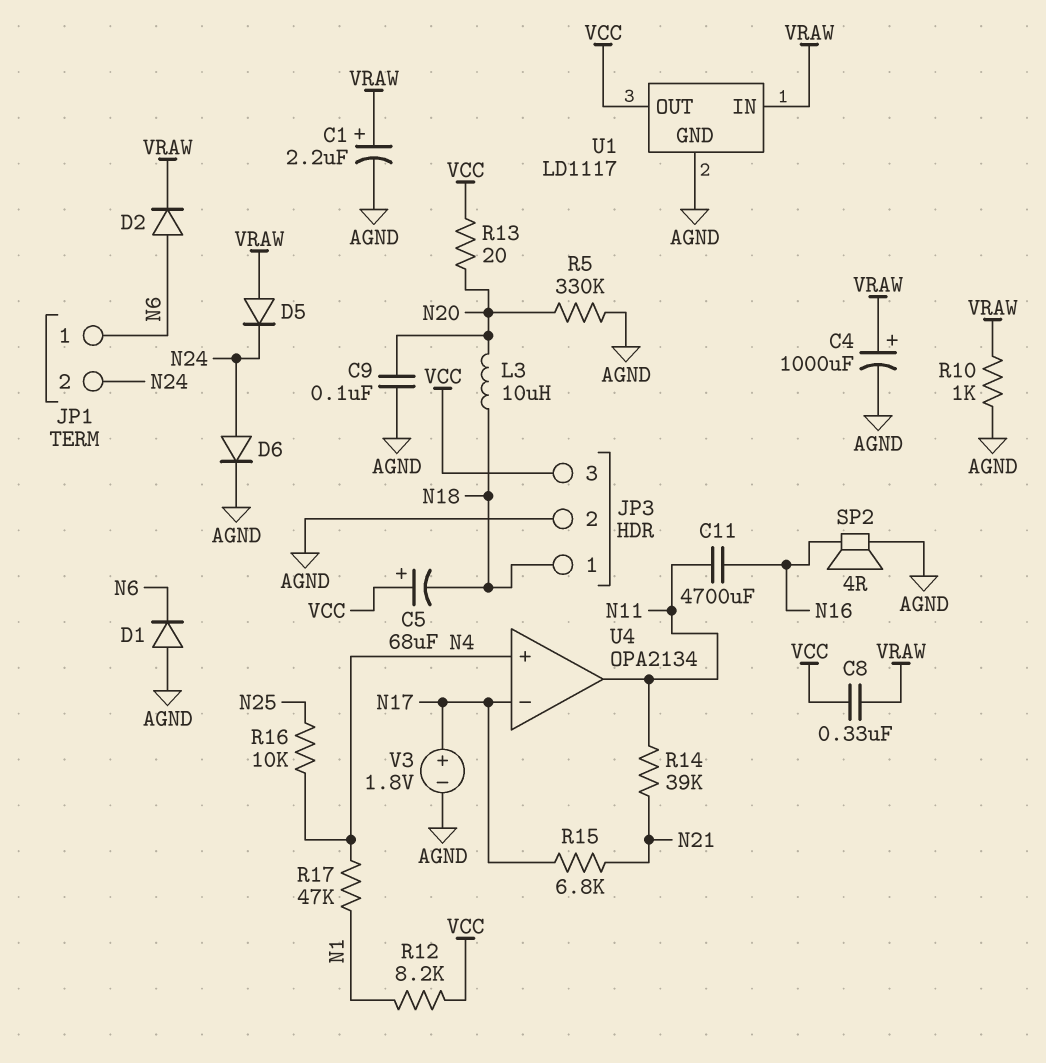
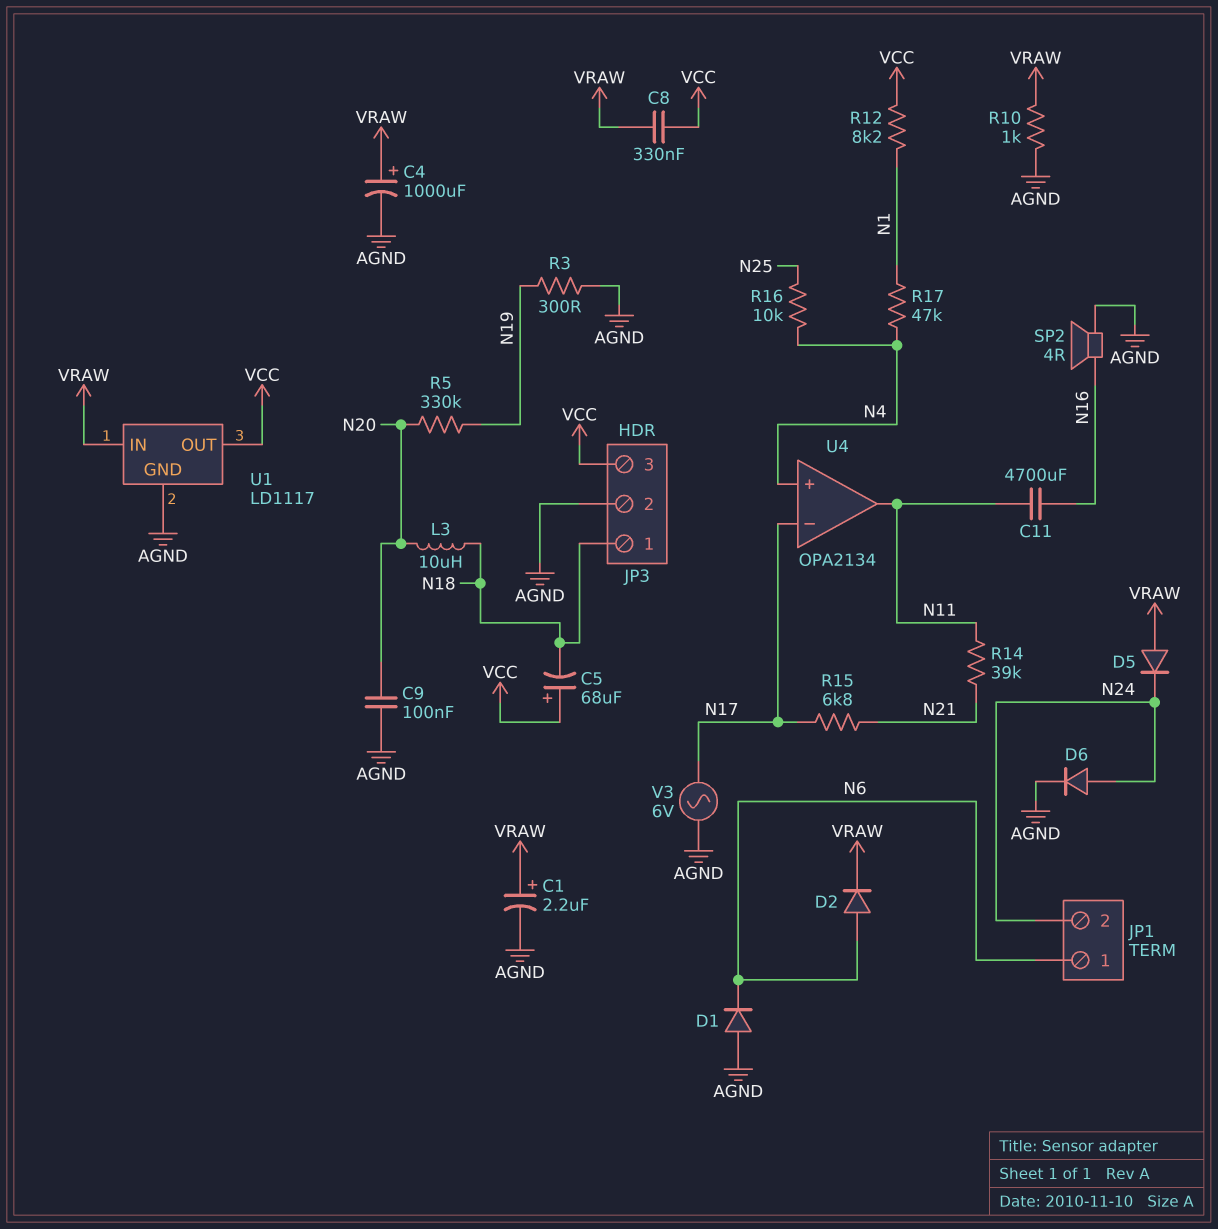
R3: none -> 300 (AGND, N19)
R5: 330k (AGND, N20) -> 330k (N19, N20)
R13: 20 (N20, VCC) -> none
V3: 1.8V (plus N17, minus AGND) -> AC 6V (AGND, N17)

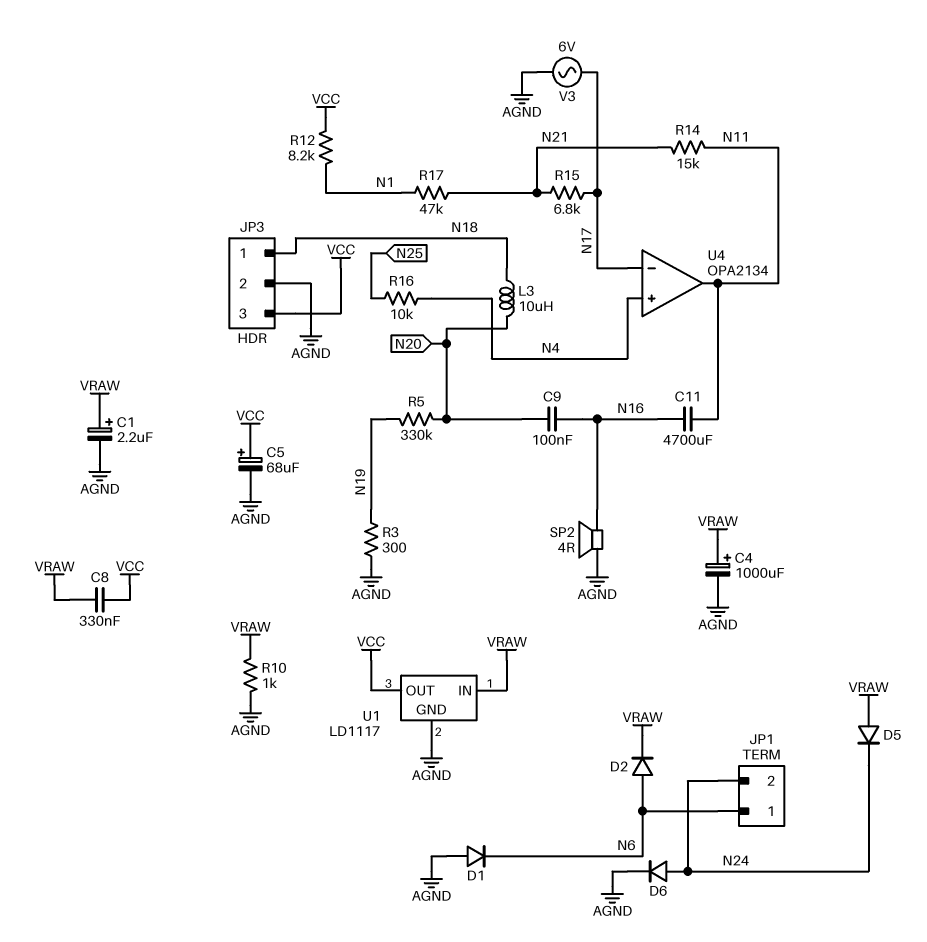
C5: 68uF (plus VCC, minus N18) -> 68uF (plus VCC, minus AGND)
C9: 100nF (AGND, N20) -> 100nF (N16, N20)
R14: 39k (N11, N21) -> 15k (N11, N21)
R17: 47k (N1, N4) -> 47k (N1, N21)

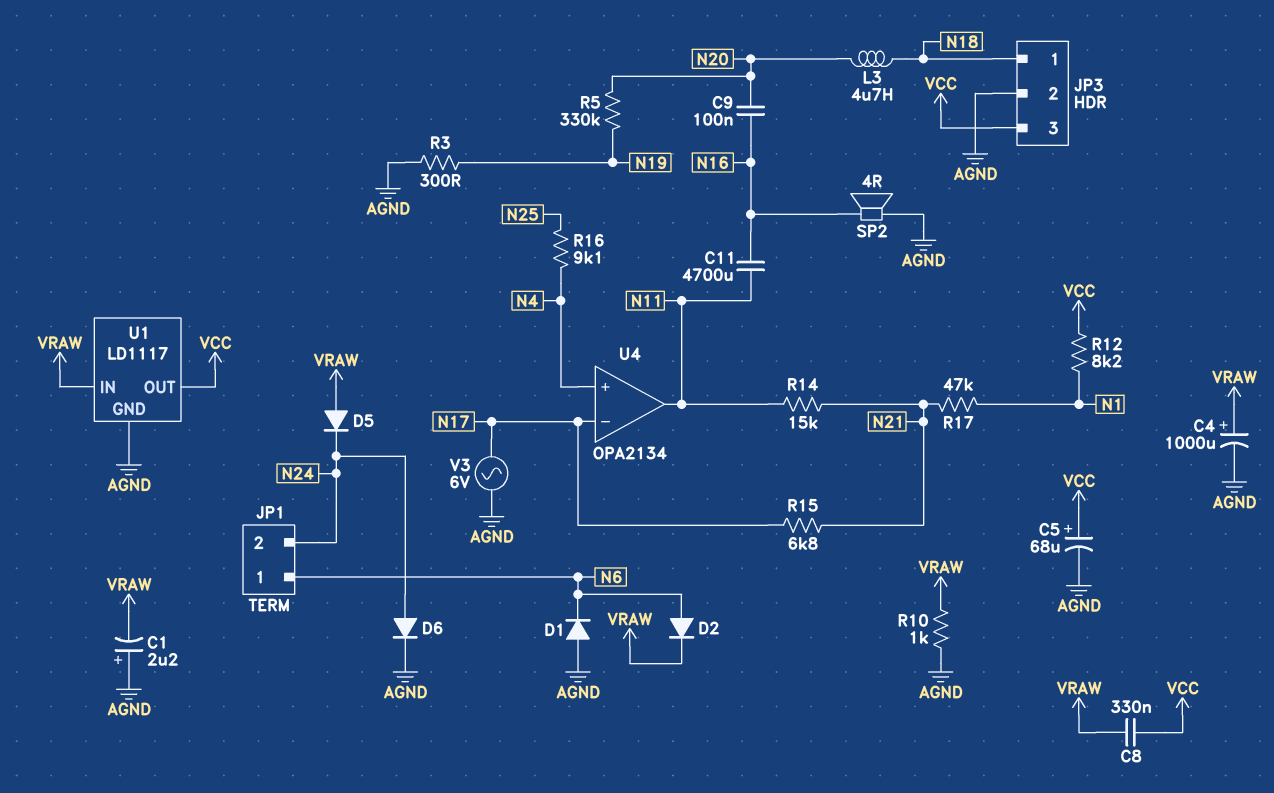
C1: 2.2uF (plus VRAW, minus AGND) -> 2.2uF (plus AGND, minus VRAW)
L3: 10uH (N18, N20) -> 4.7uH (N18, N20)
R16: 10k (N4, N25) -> 9.1k (N4, N25)

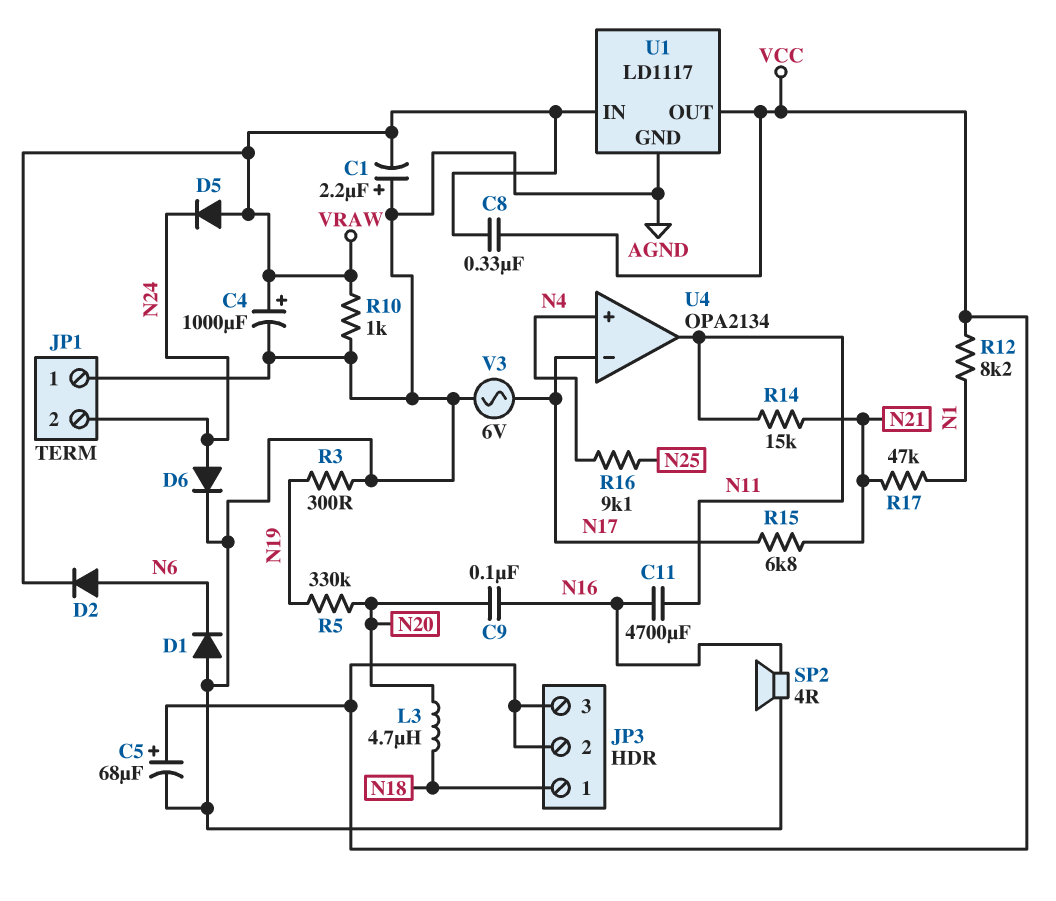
JP1 pin 1: N6 -> AGND
JP3 pin 2: AGND -> VCC

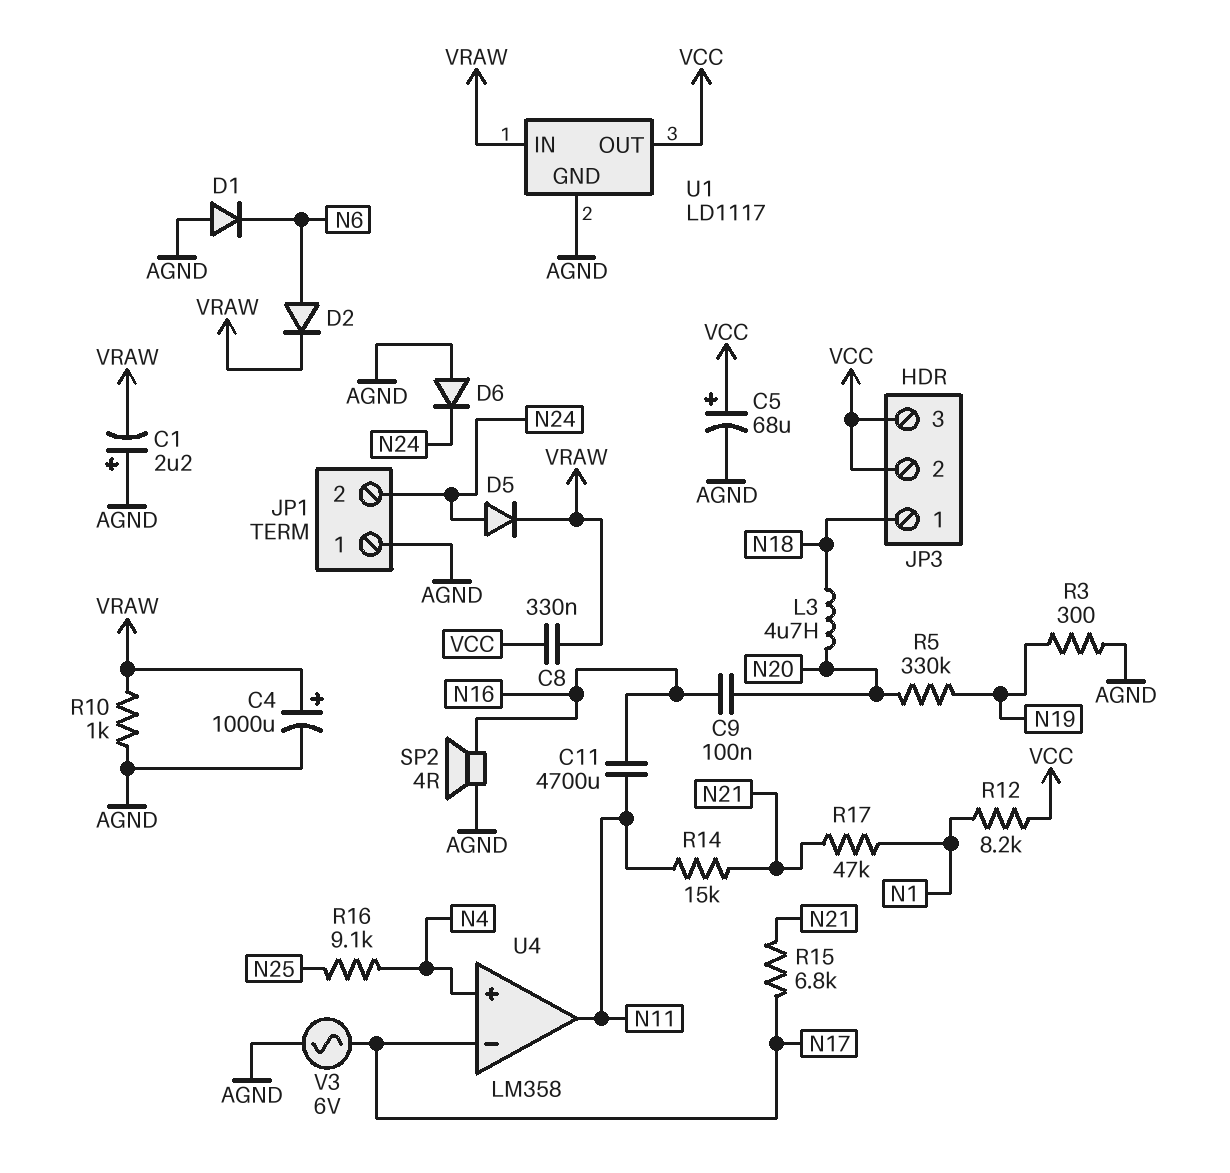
D5: diode (A VRAW, K N24) -> diode (A N24, K VRAW)
D6: diode (A N24, K AGND) -> diode (A AGND, K N24)
U4: OPA2134 -> LM358

